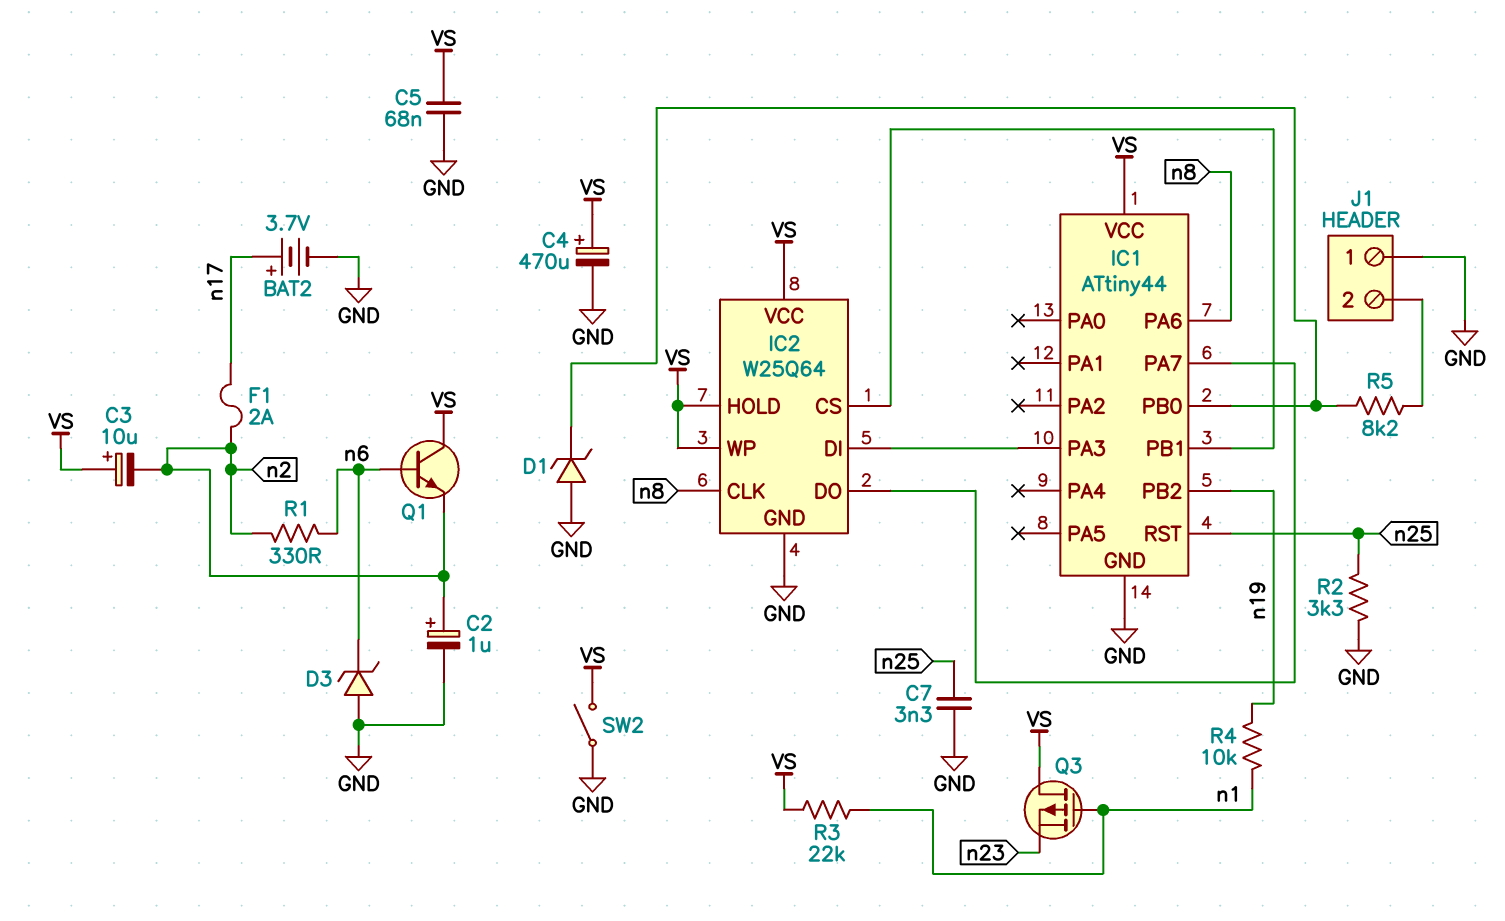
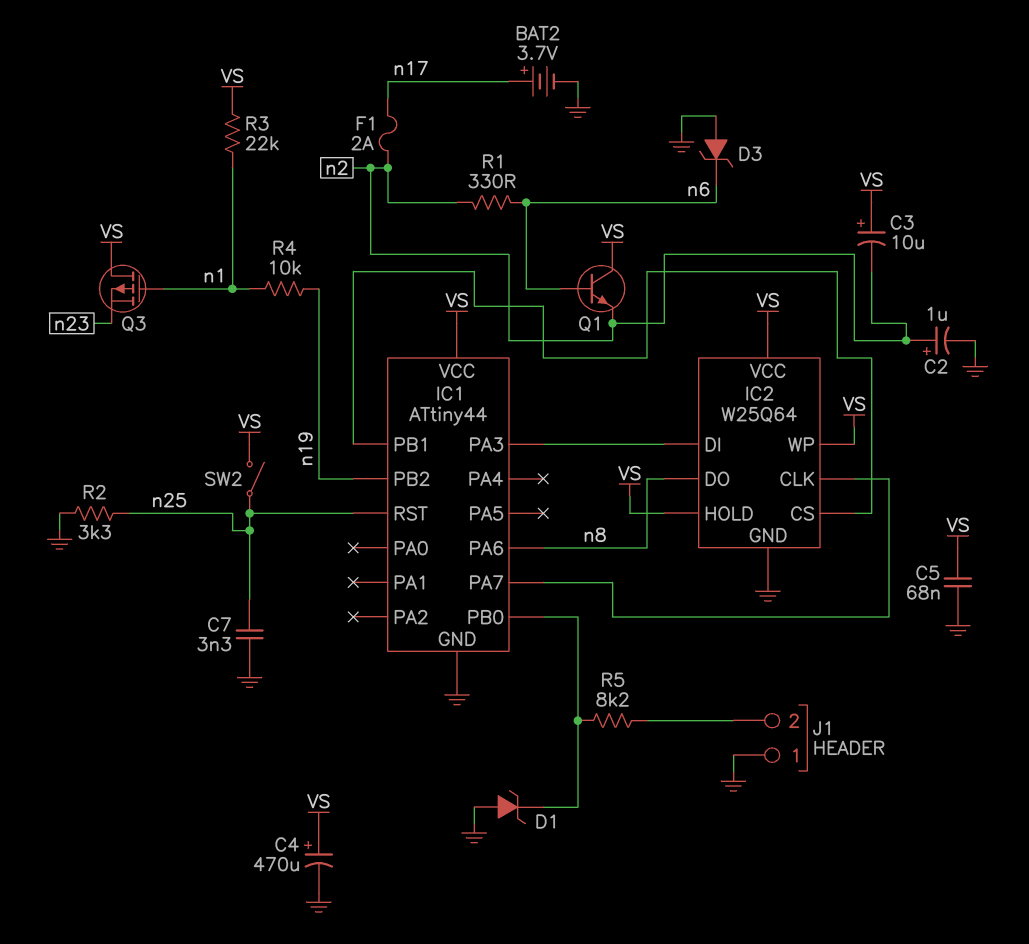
IC2 pin CLK: n8 -> IC1/PA7
IC2 pin DO: IC1/PA7 -> n8
SW2: switch (GND, VS) -> switch (VS, n25)

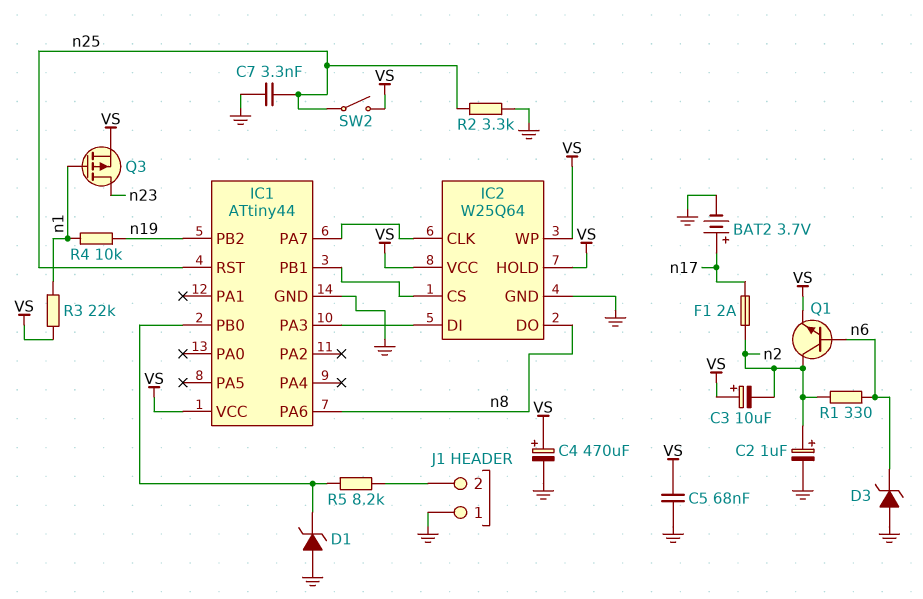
Q1: NPN (B n6, C VS, E n2) -> NPN (B n6, C n2, E VS)
Q3: PMOS (G n1, D VS, S n23) -> PMOS (G n1, D n23, S VS)

